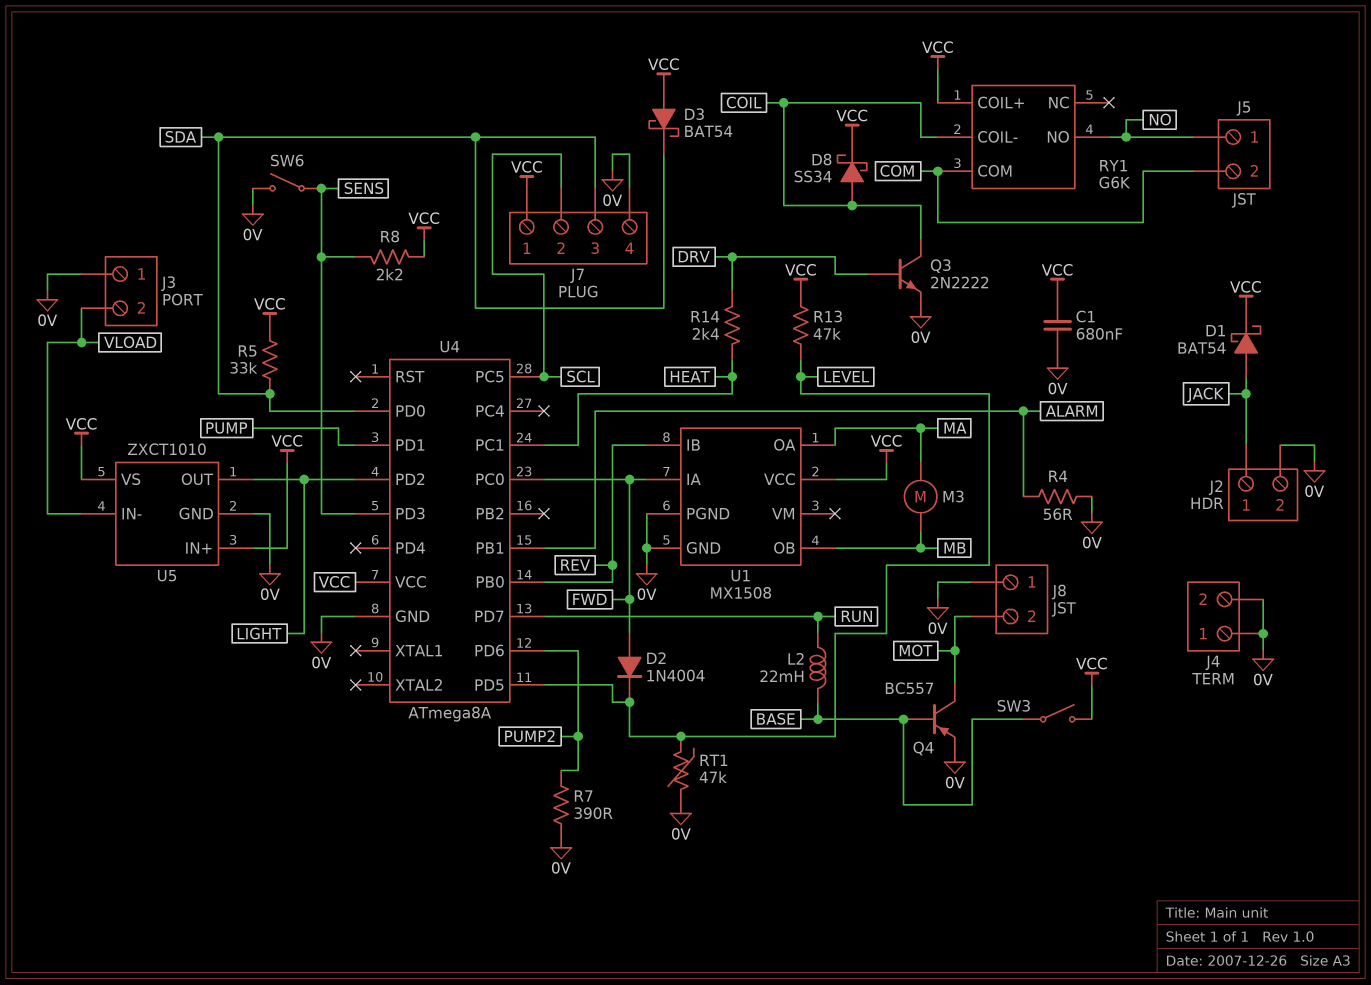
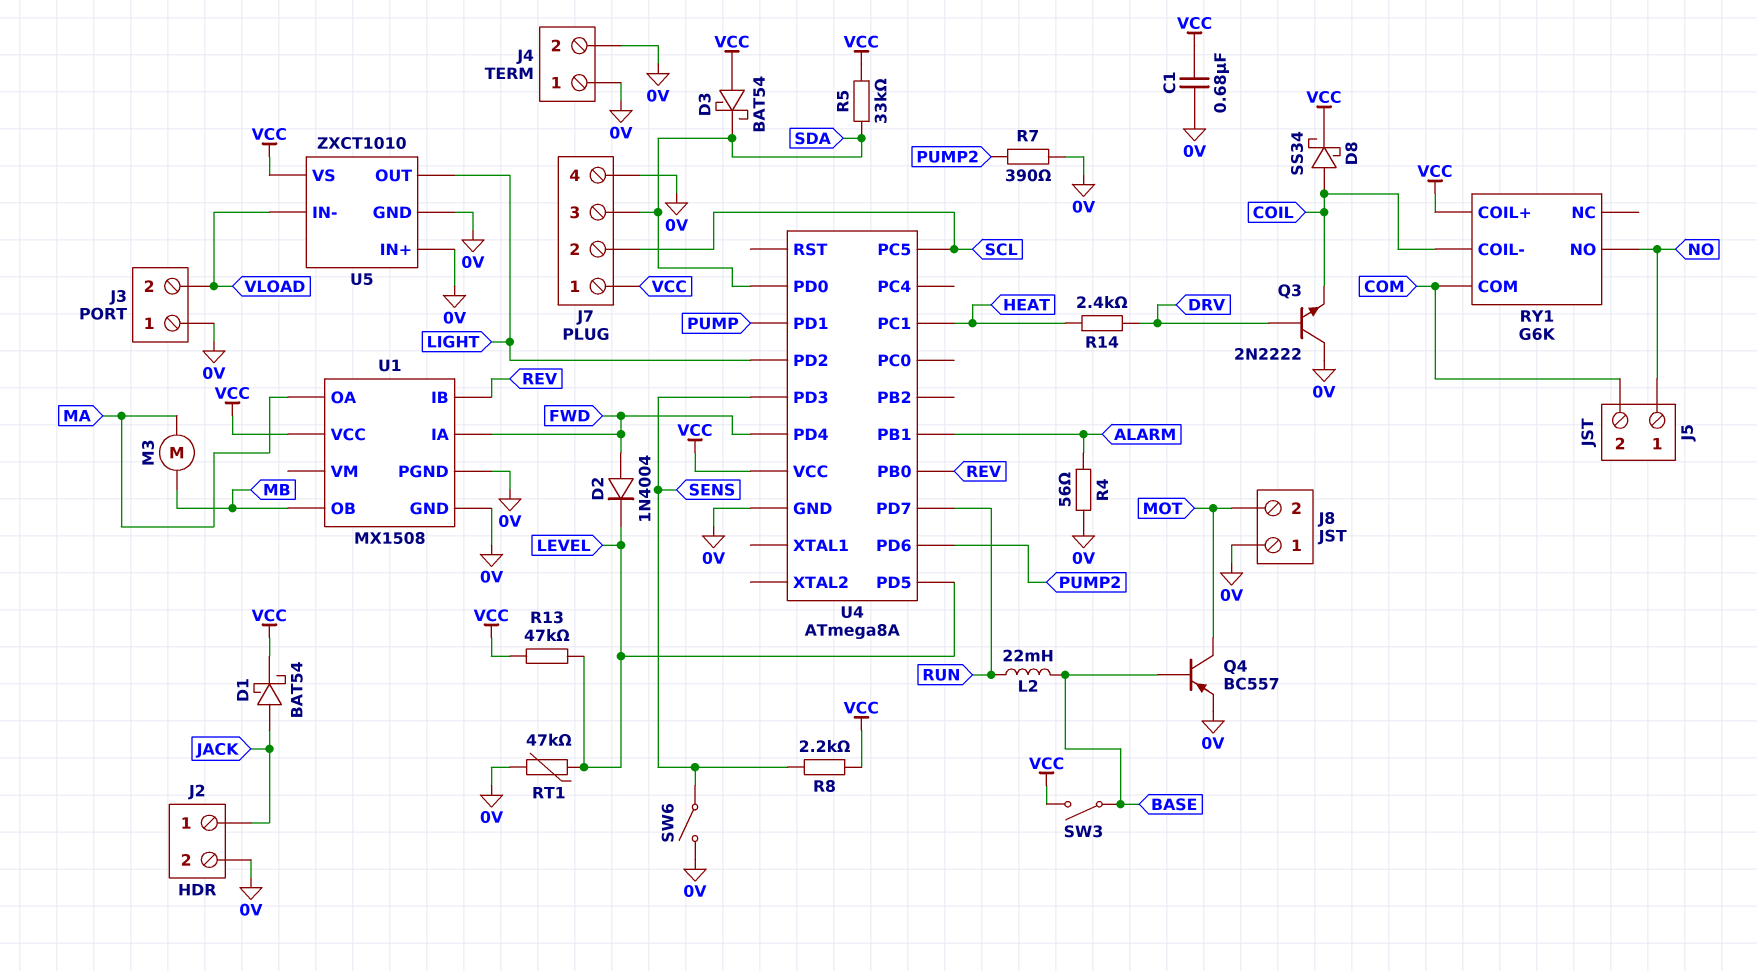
Q3: NPN 2N2222 (B DRV, C COIL, E 0V) -> NPN 2N2222 (B DRV, C 0V, E COIL)
U4 pin PC0: FWD -> none
U4 pin PD4: none -> FWD
U5 pin IN+: VCC -> 0V

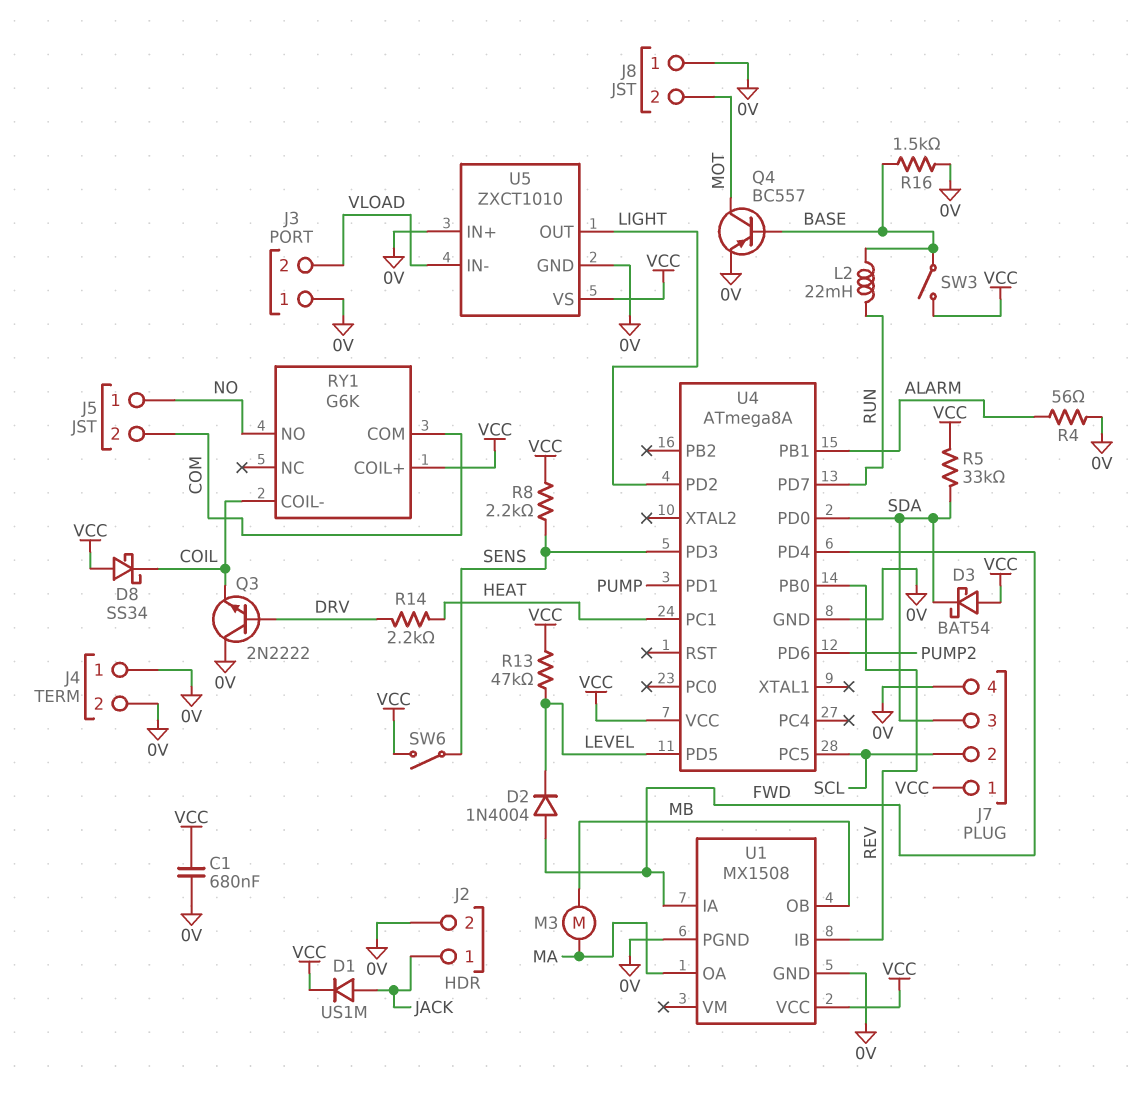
D1: schottky BAT54 (A JACK, K VCC) -> diode US1M (A JACK, K VCC)
D8: schottky SS34 (A COIL, K VCC) -> schottky SS34 (A VCC, K COIL)
R7: 390 (0V, PUMP2) -> none
R14: 2.4k (DRV, HEAT) -> 2.2k (DRV, HEAT)
R16: none -> 1.5k (0V, BASE)
RT1: 47k (0V, LEVEL) -> none
SW6: switch (0V, SENS) -> switch (SENS, VCC)

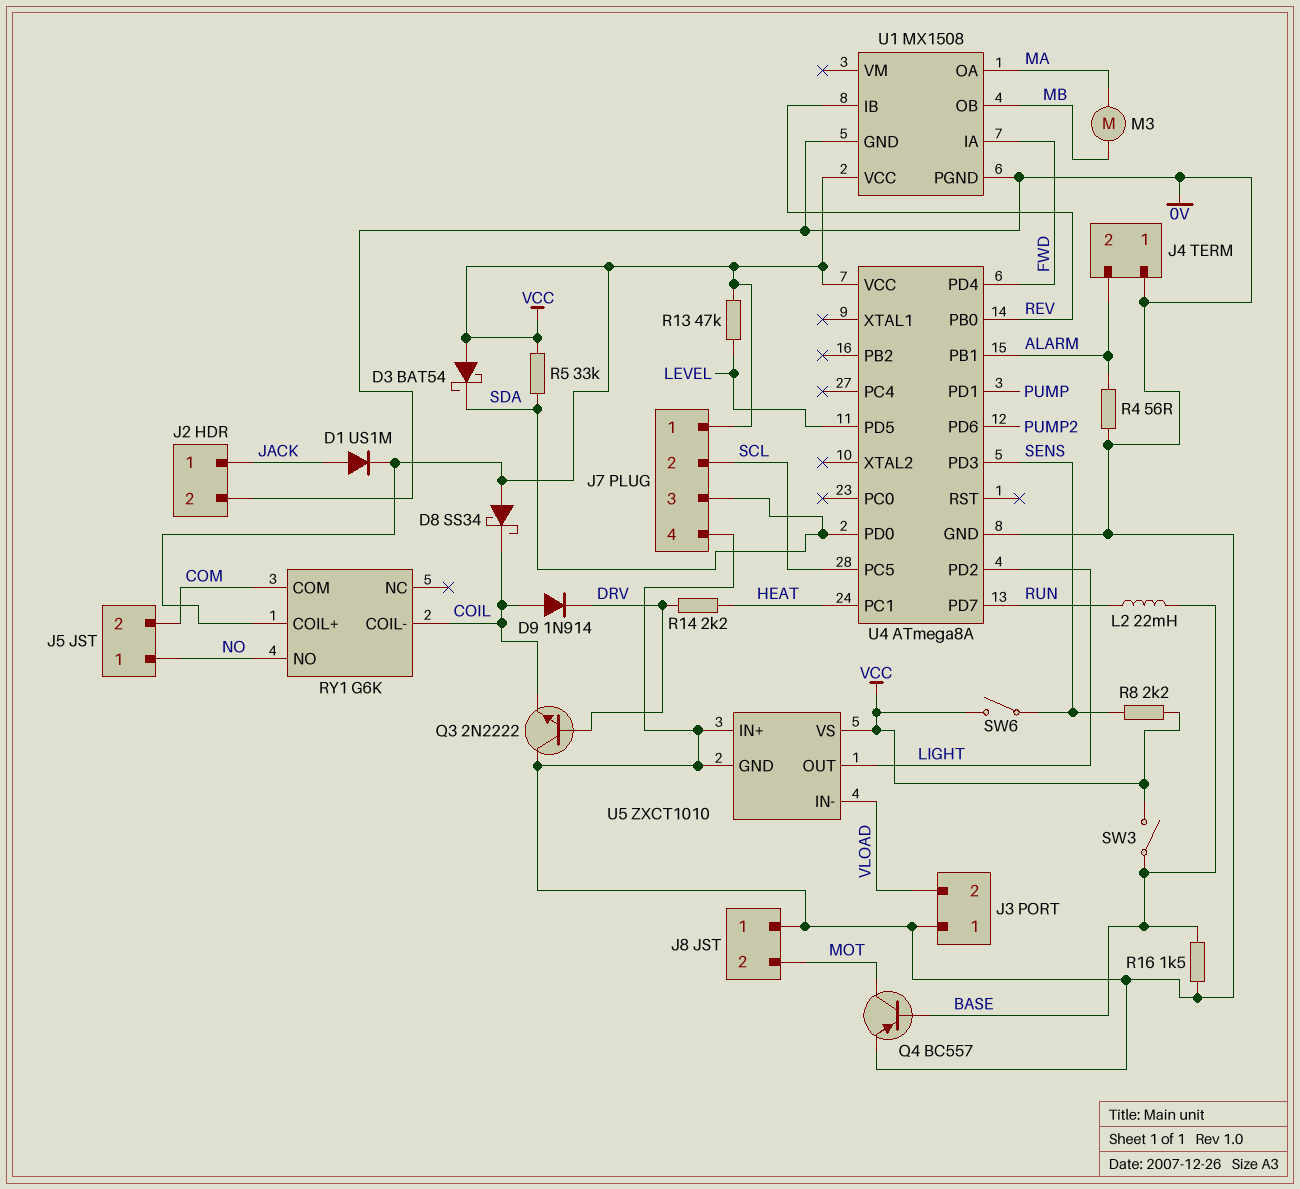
C1: 680nF (0V, VCC) -> none
D2: diode 1N4004 (A FWD, K LEVEL) -> none
D9: none -> diode 1N914 (A COIL, K DRV)
J4 pin 2: 0V -> ALARM

